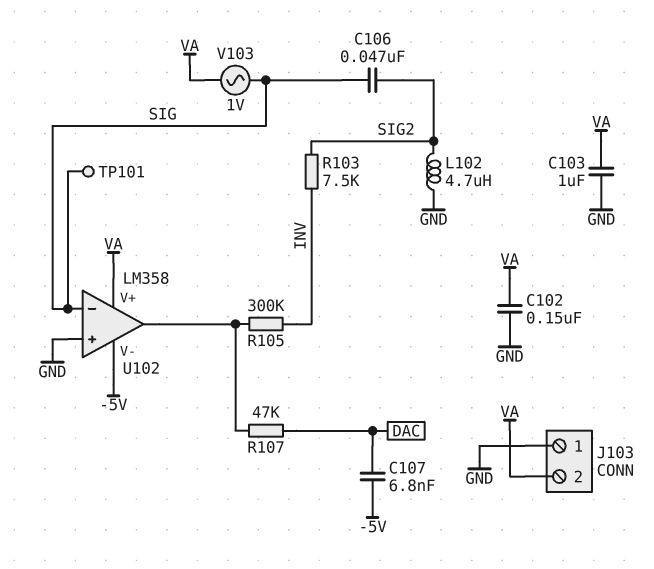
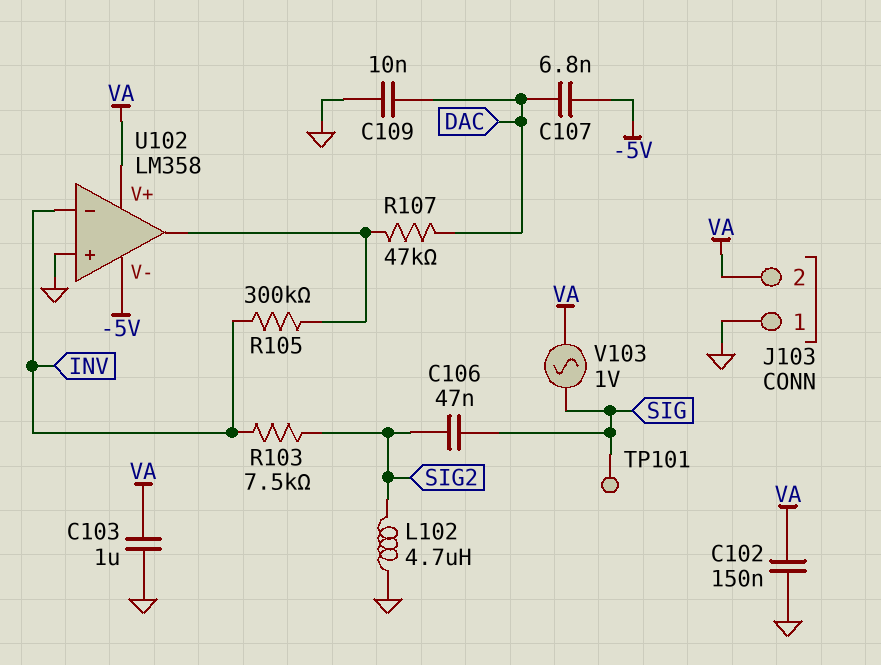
C109: none -> 10nF (DAC, GND)
U102 pin in-: SIG -> INV

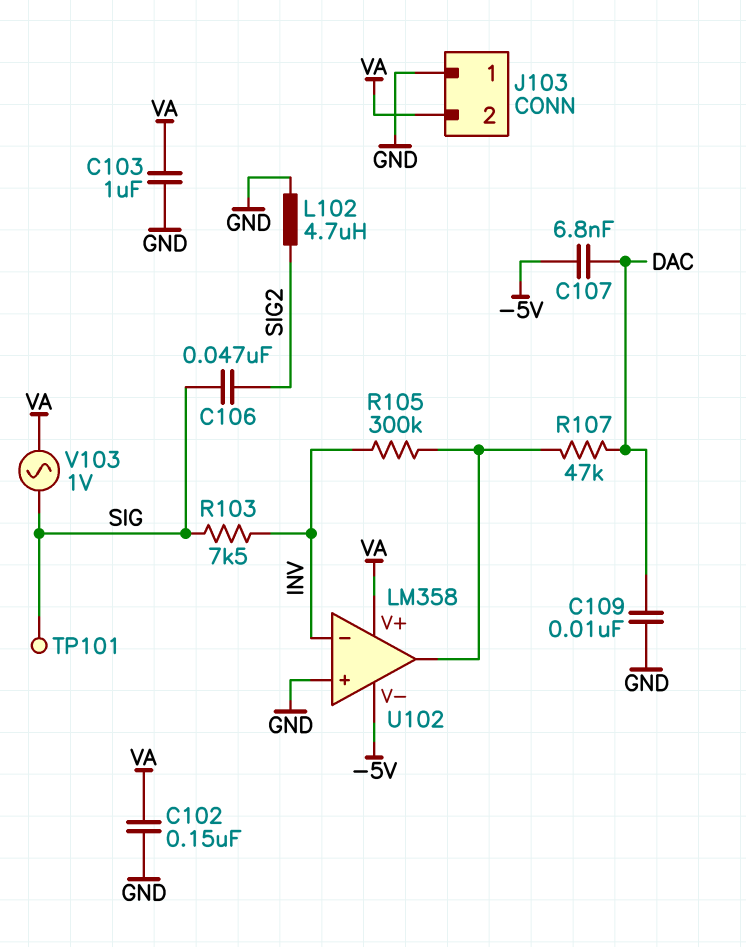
R103: 7.5k (INV, SIG2) -> 7.5k (INV, SIG)

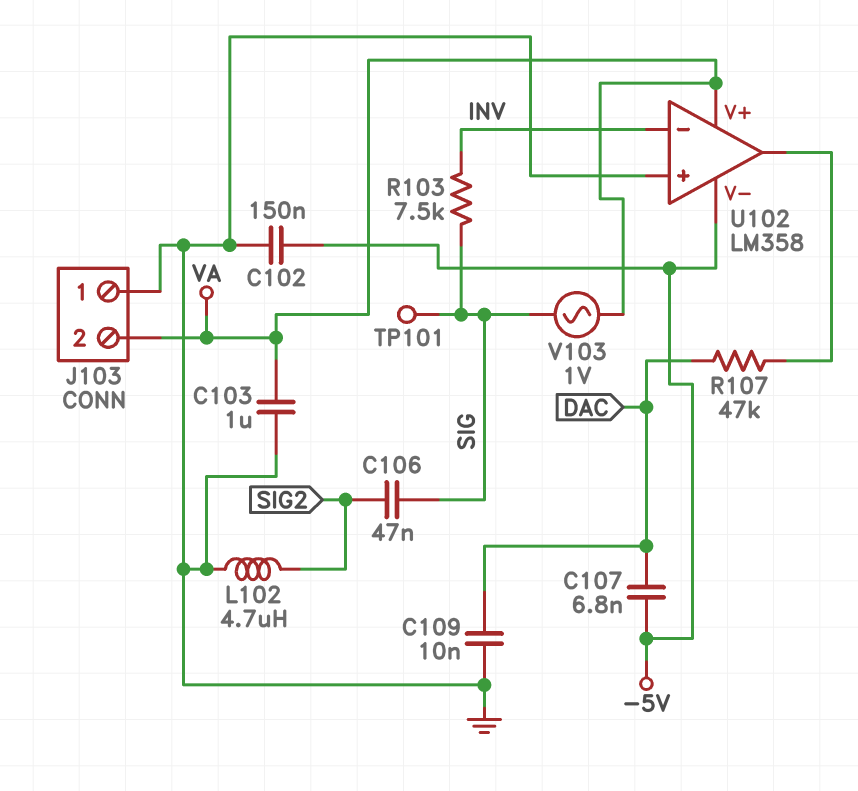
C102: 150nF (GND, VA) -> 150nF (-5V, GND)
R105: 300k (INV, U102/out) -> none

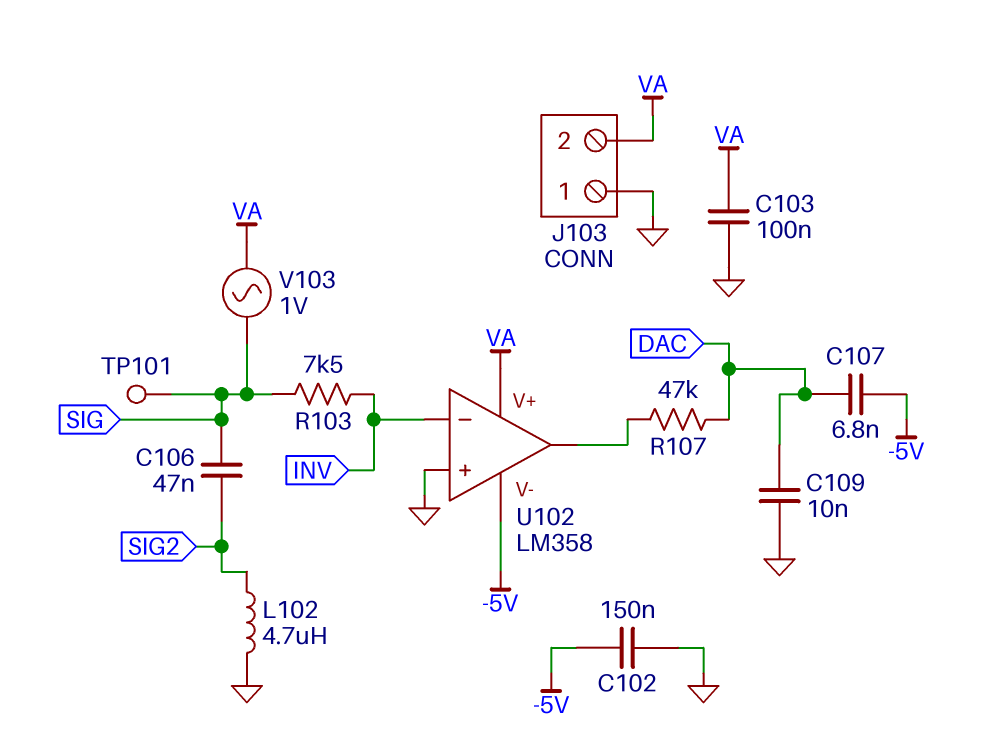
C103: 1uF (GND, VA) -> 100nF (GND, VA)

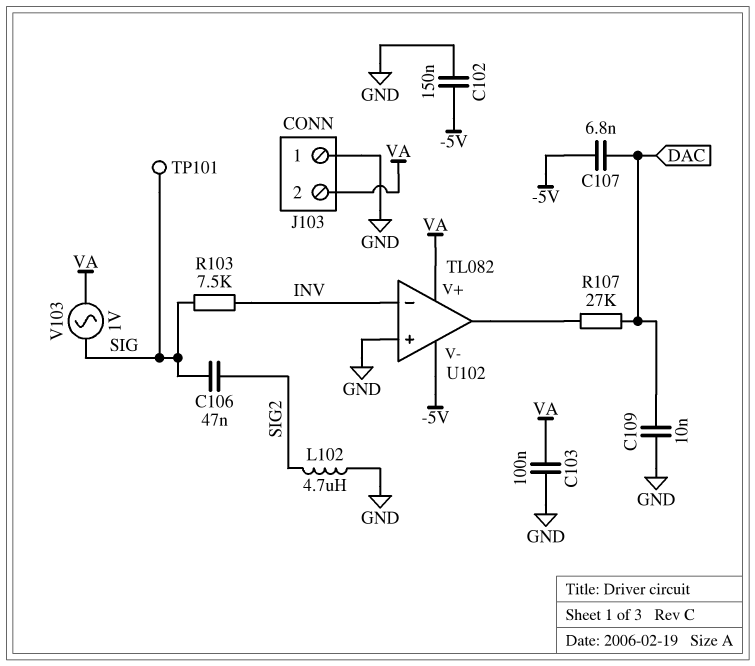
R107: 47k (DAC, U102/out) -> 27k (DAC, U102/out)
U102: LM358 -> TL082

